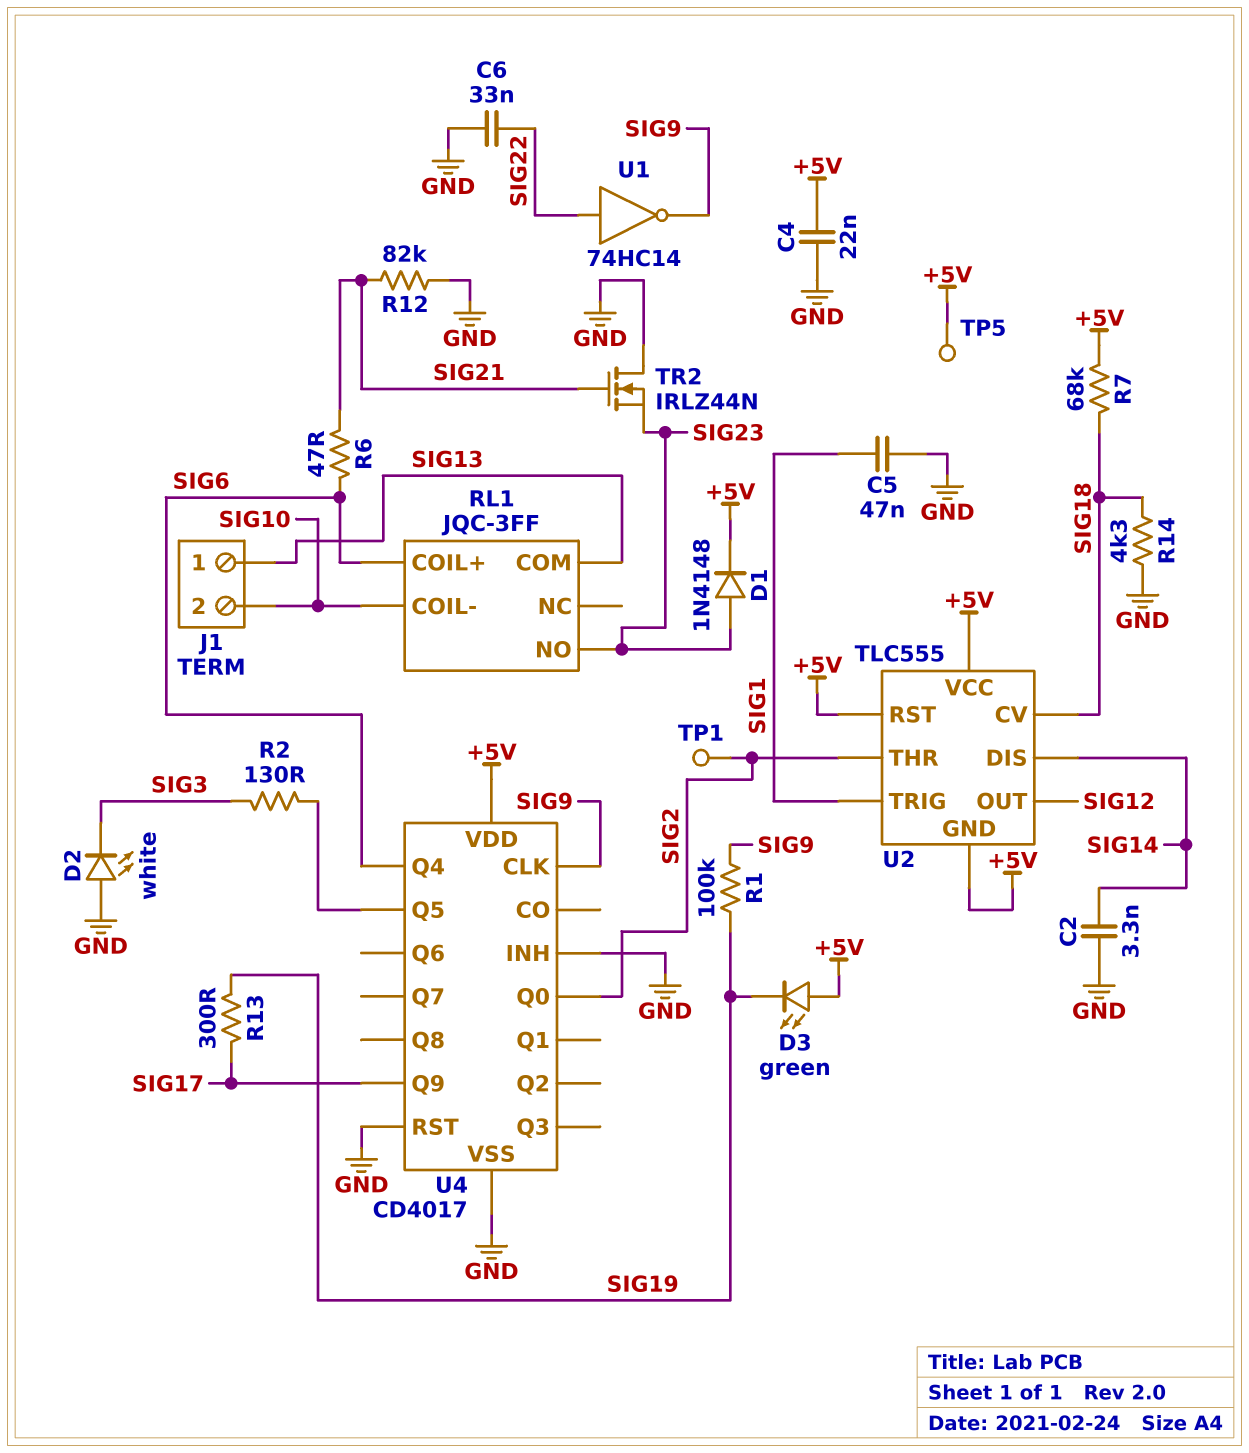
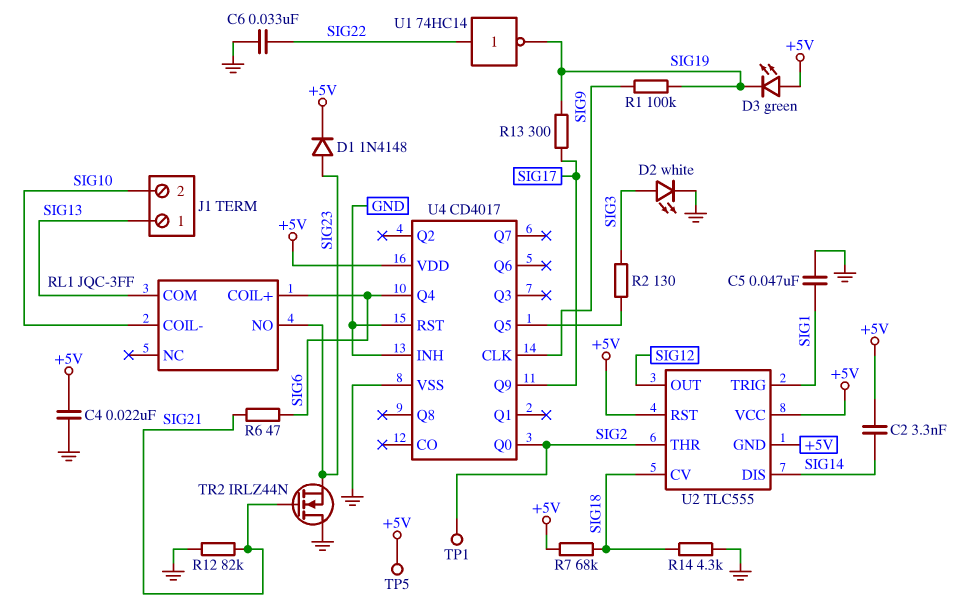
C2: 3.3nF (GND, SIG14) -> 3.3nF (+5V, SIG14)
D2: LED white (A GND, K SIG3) -> LED white (A SIG3, K GND)
U1: NOT 74HC14 (in SIG22, out SIG9) -> NOT 74HC14 (in SIG22, out SIG19)

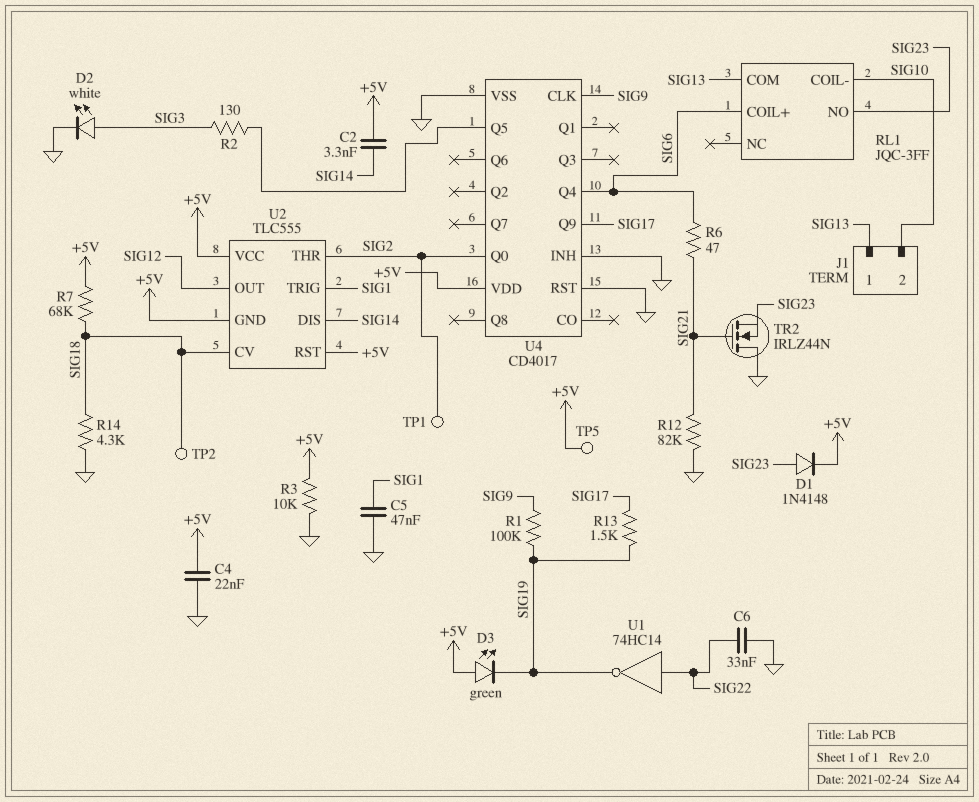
R3: none -> 10k (+5V, GND)
R13: 300 (SIG17, SIG19) -> 1.5k (SIG17, SIG19)
TP2: none -> test point (SIG18)

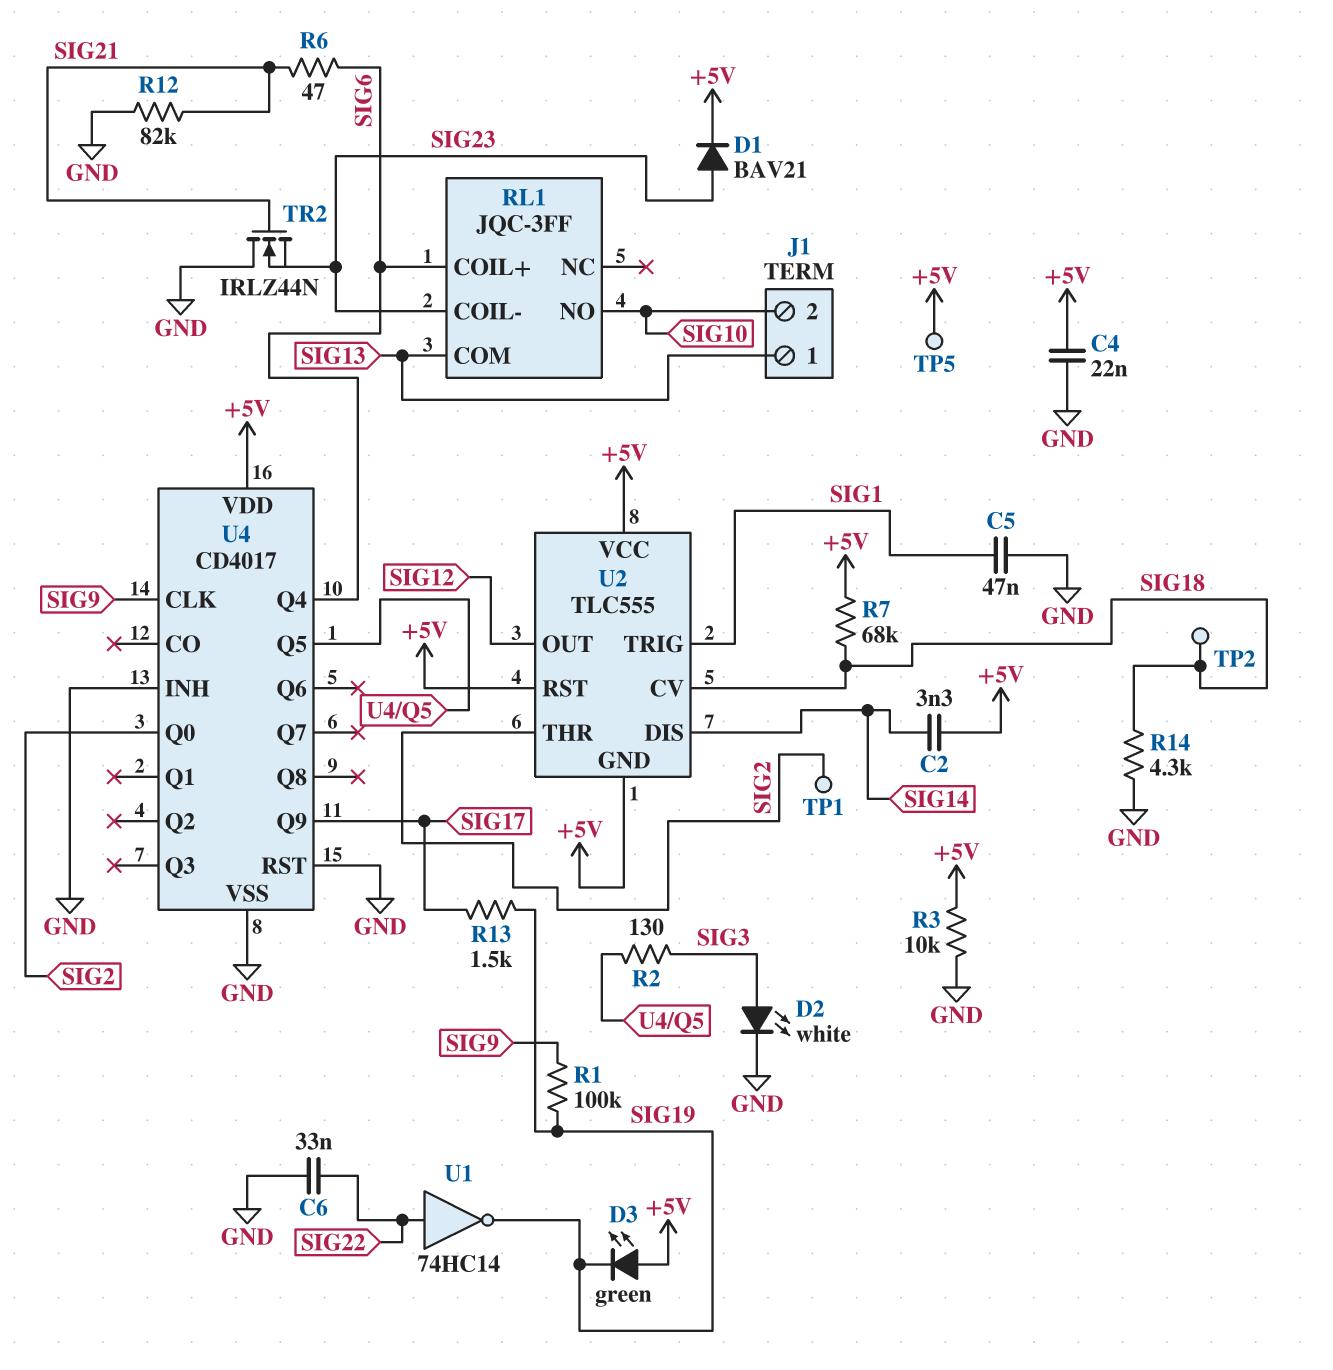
D1: diode 1N4148 (A SIG23, K +5V) -> diode BAV21 (A SIG23, K +5V)
RL1 pin COIL-: SIG10 -> SIG23
RL1 pin NO: SIG23 -> SIG10

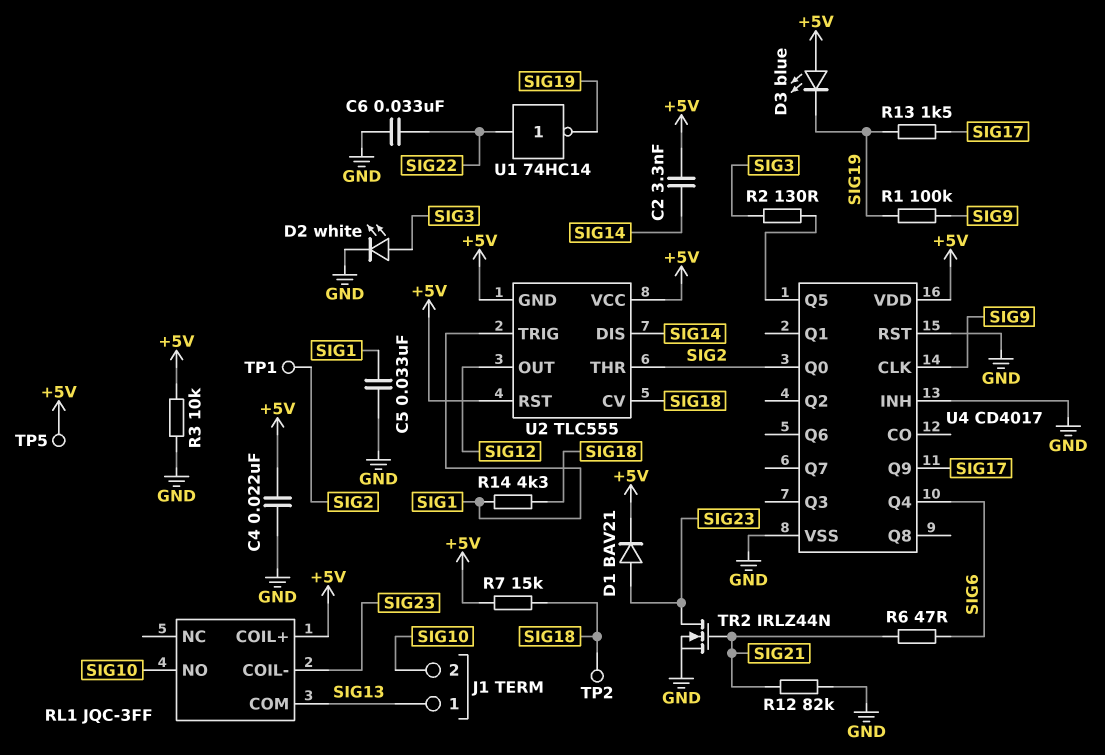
C5: 47nF (GND, SIG1) -> 33nF (GND, SIG1)
D3: LED green (A +5V, K SIG19) -> LED blue (A +5V, K SIG19)
R7: 68k (+5V, SIG18) -> 15k (+5V, SIG18)
R14: 4.3k (GND, SIG18) -> 4.3k (SIG1, SIG18)
RL1 pin COIL+: SIG6 -> +5V
TR2: NMOS IRLZ44N (G SIG21, D GND, S SIG23) -> NMOS IRLZ44N (G SIG21, D SIG23, S GND)

